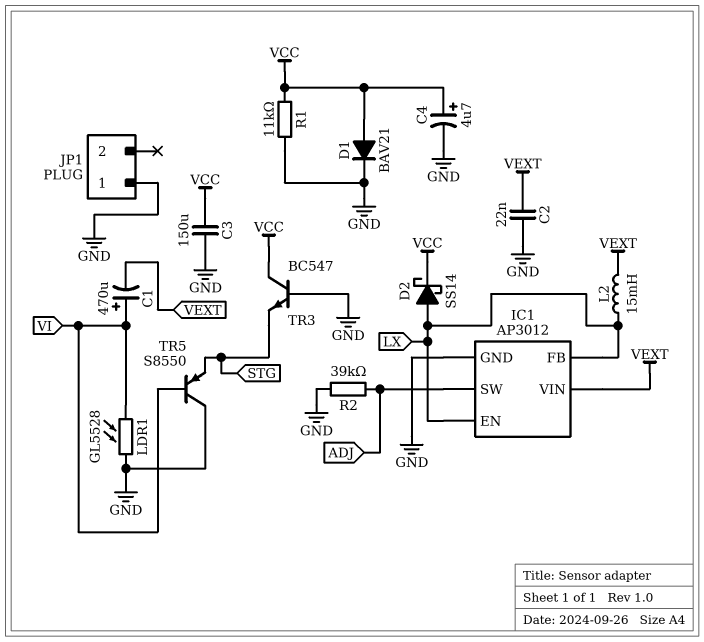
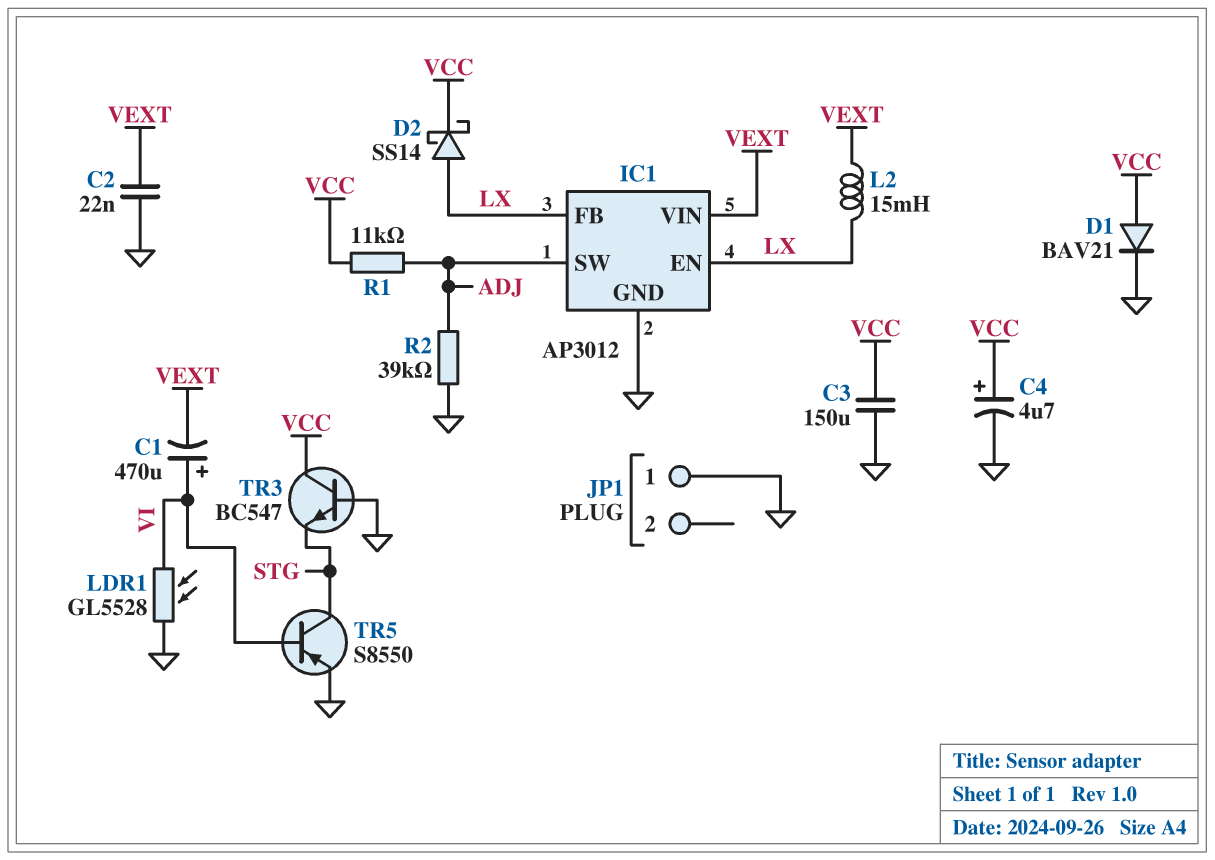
R1: 11k (GND, VCC) -> 11k (ADJ, VCC)
TR5: PNP S8550 (B VI, C GND, E STG) -> PNP S8550 (B VI, C STG, E GND)

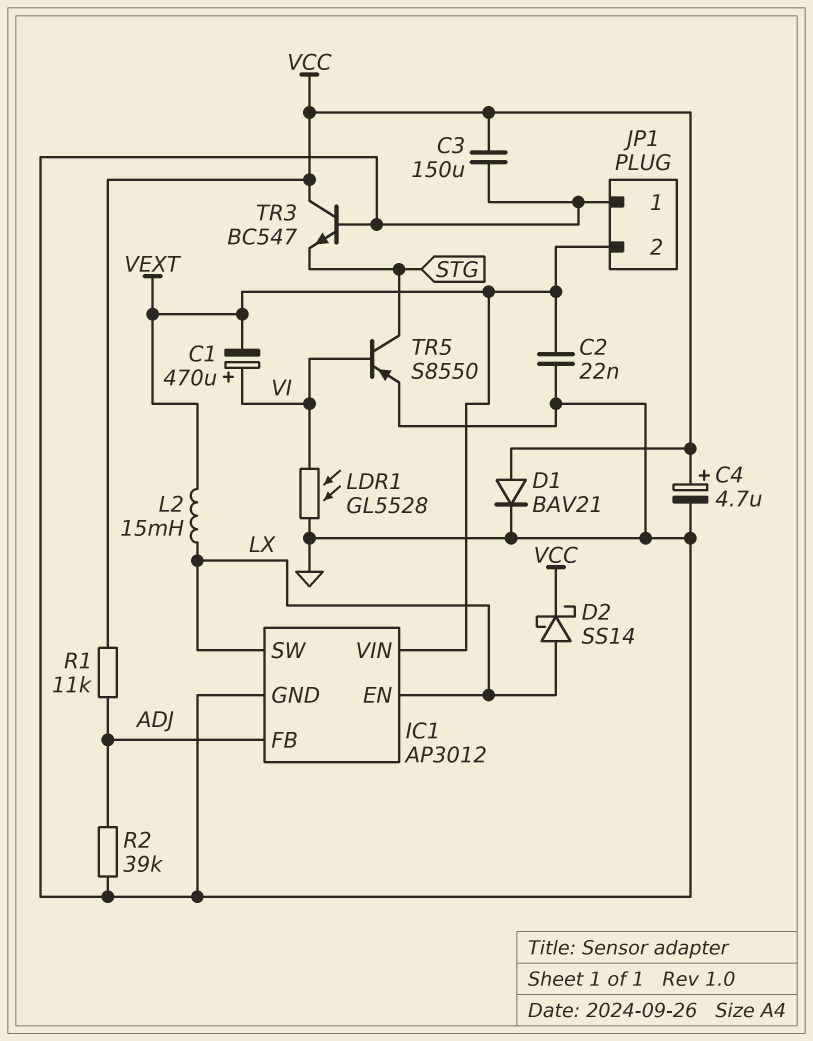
IC1 pin FB: LX -> ADJ
IC1 pin SW: ADJ -> LX
JP1 pin 2: none -> VEXT

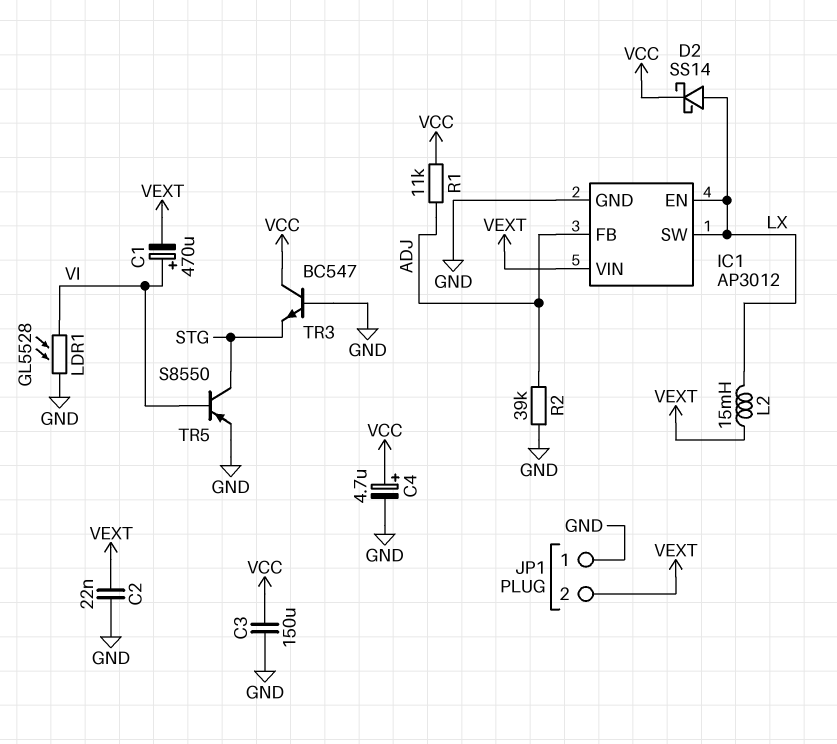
D1: diode BAV21 (A VCC, K GND) -> none

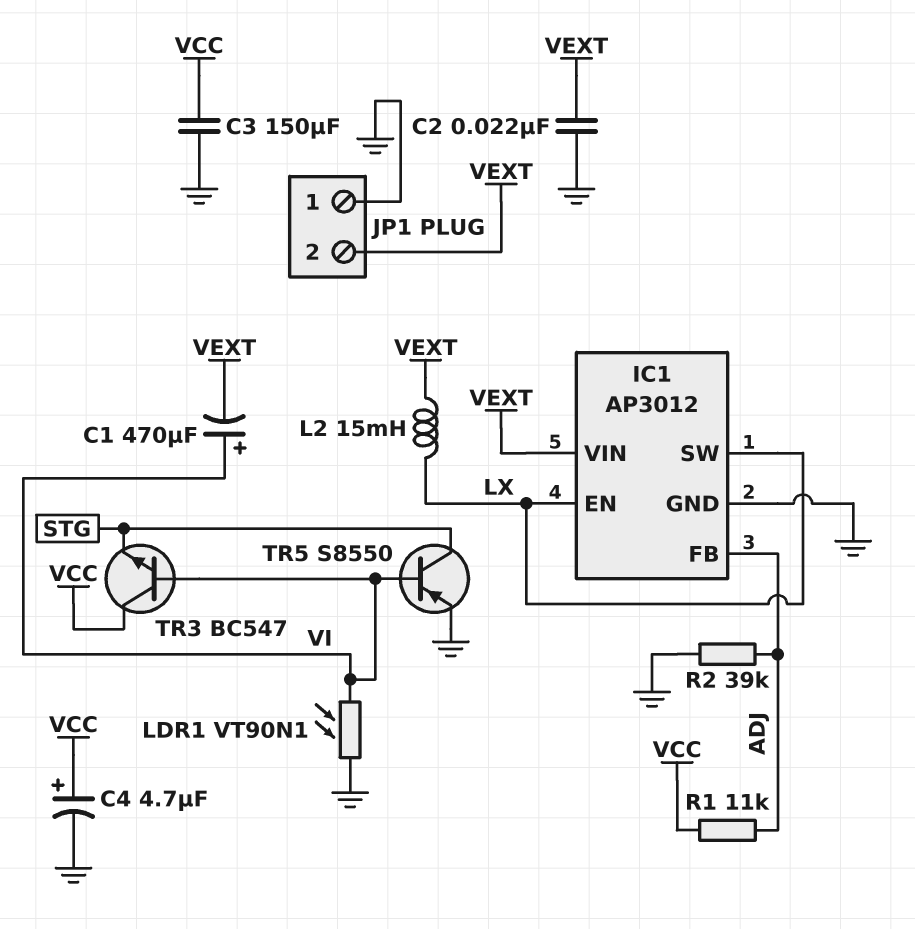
D2: schottky SS14 (A LX, K VCC) -> none
LDR1: GL5528 (GND, VI) -> VT90N1 (GND, VI)
TR3: NPN BC547 (B GND, C VCC, E STG) -> NPN BC547 (B VI, C VCC, E STG)

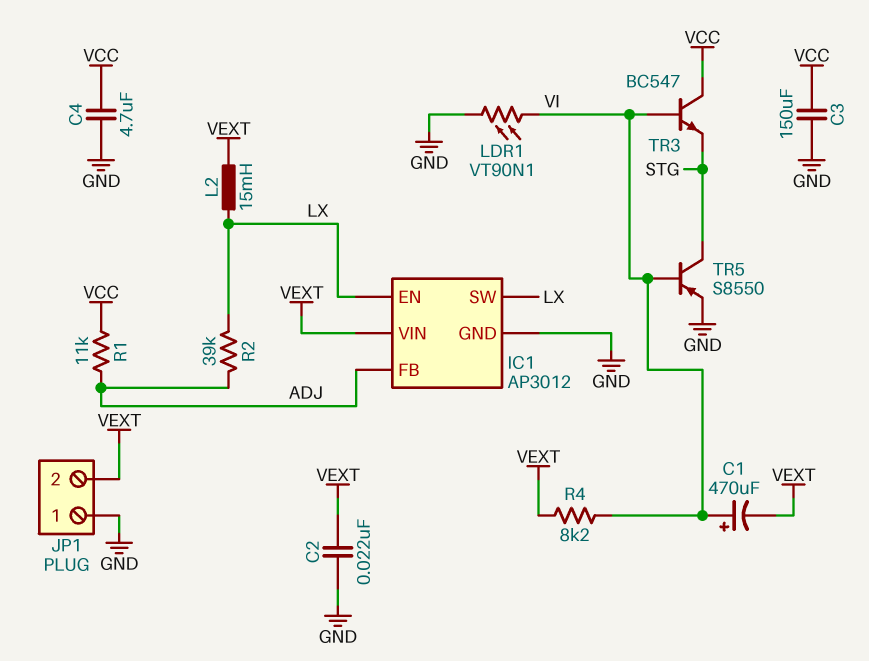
C4: 4.7uF (plus VCC, minus GND) -> 4.7uF (GND, VCC)
R2: 39k (ADJ, GND) -> 39k (ADJ, LX)
R4: none -> 8.2k (VEXT, VI)

